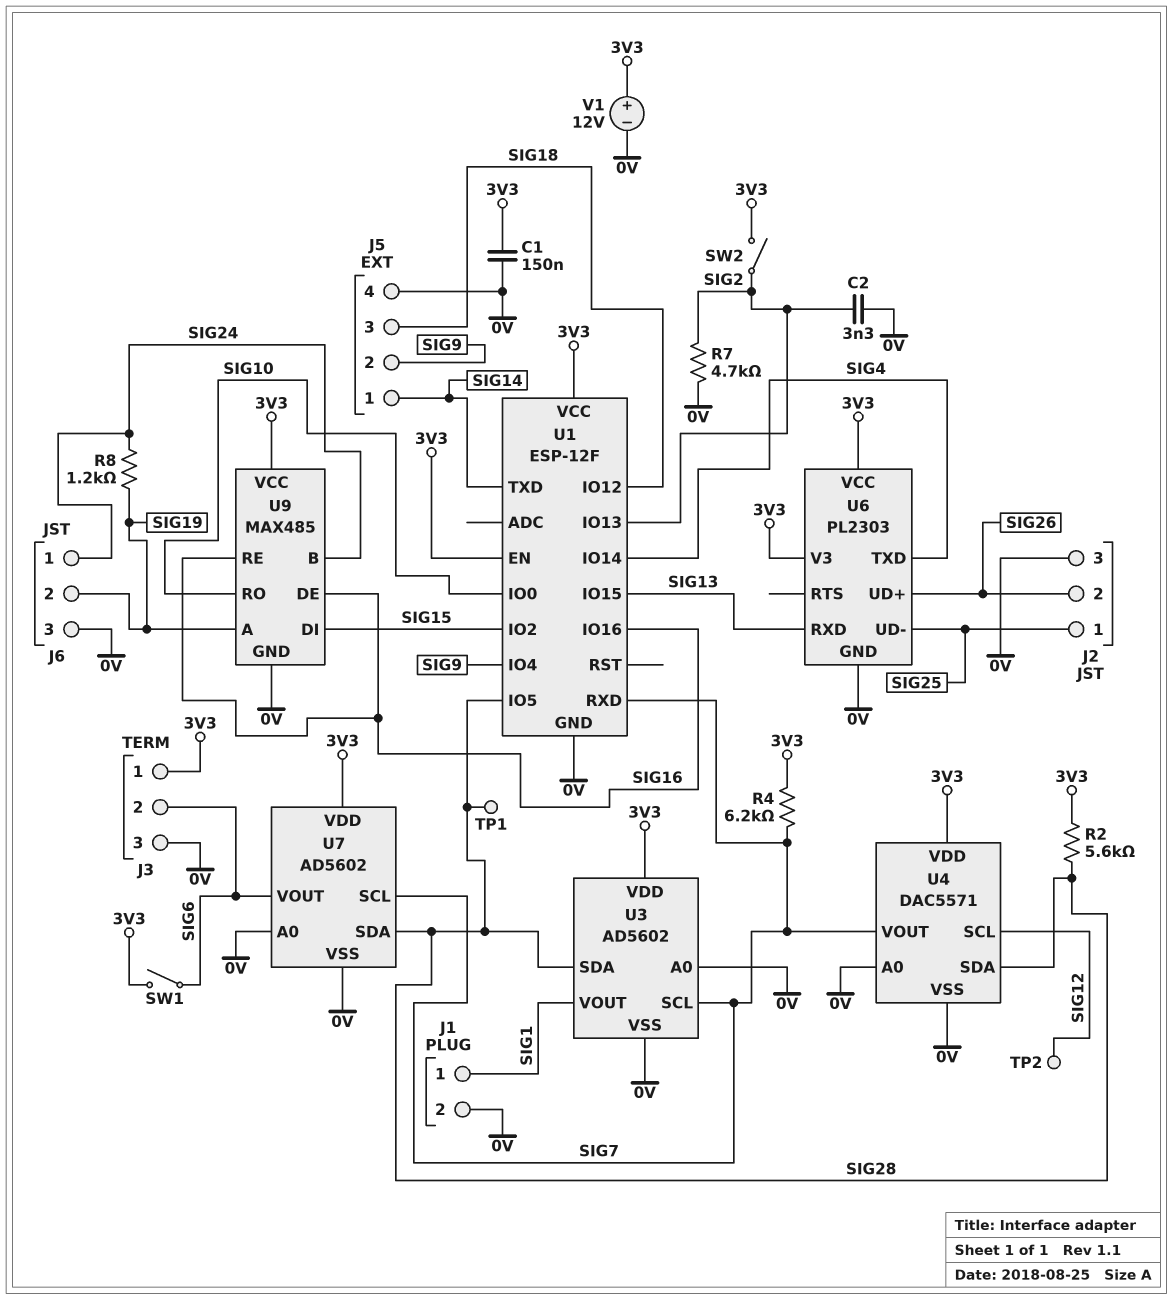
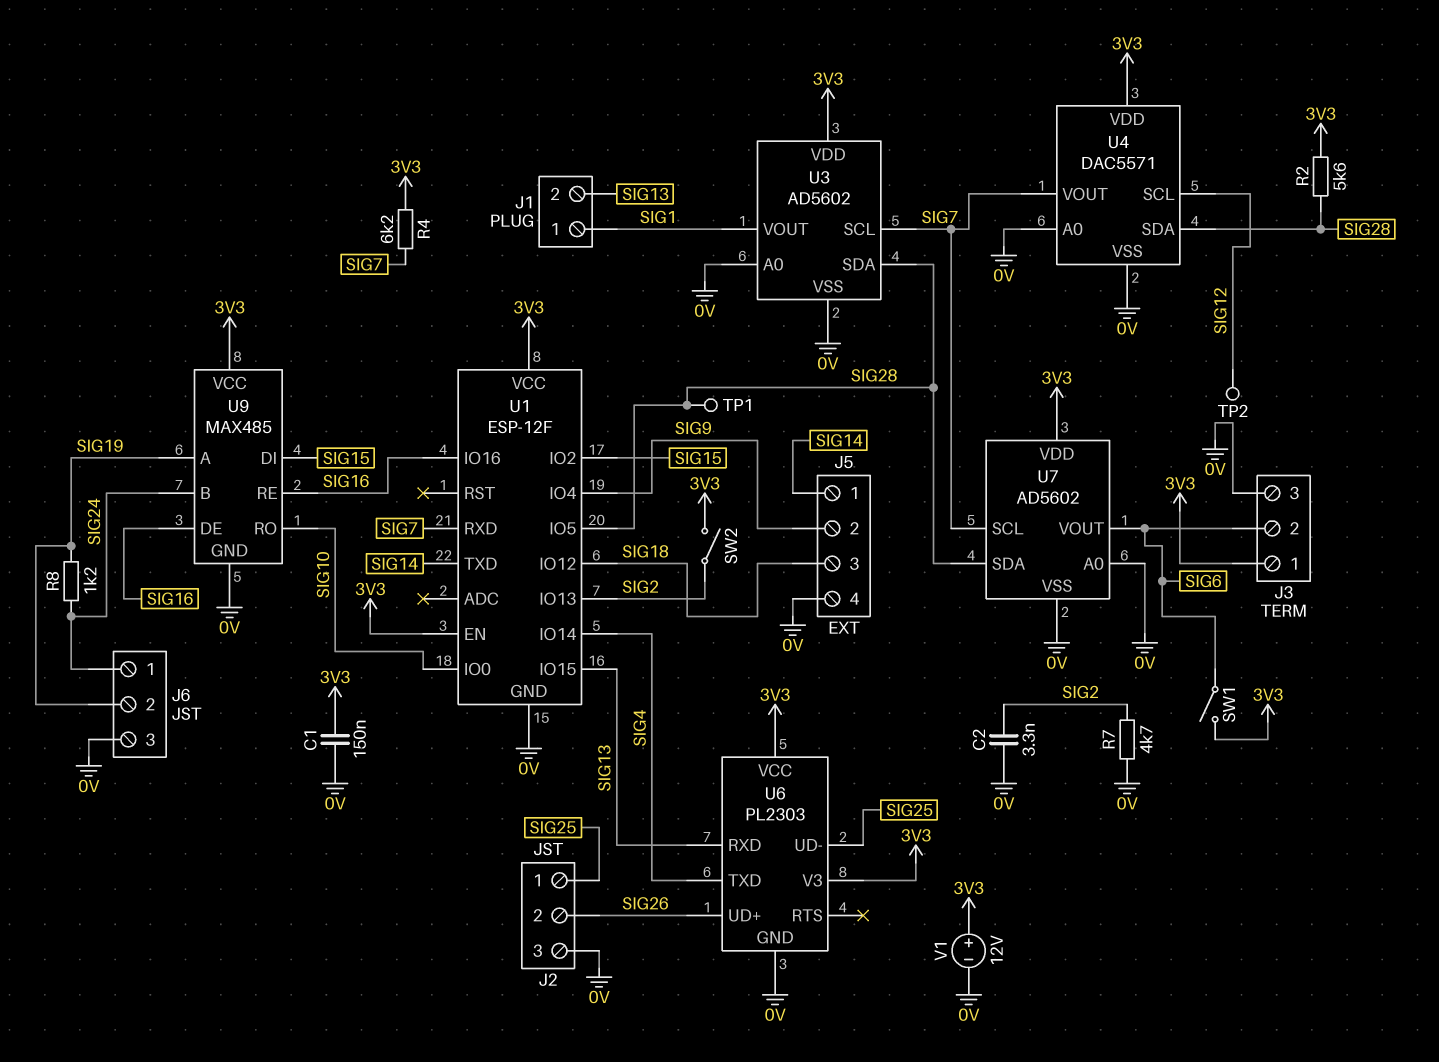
J1 pin 2: 0V -> SIG13

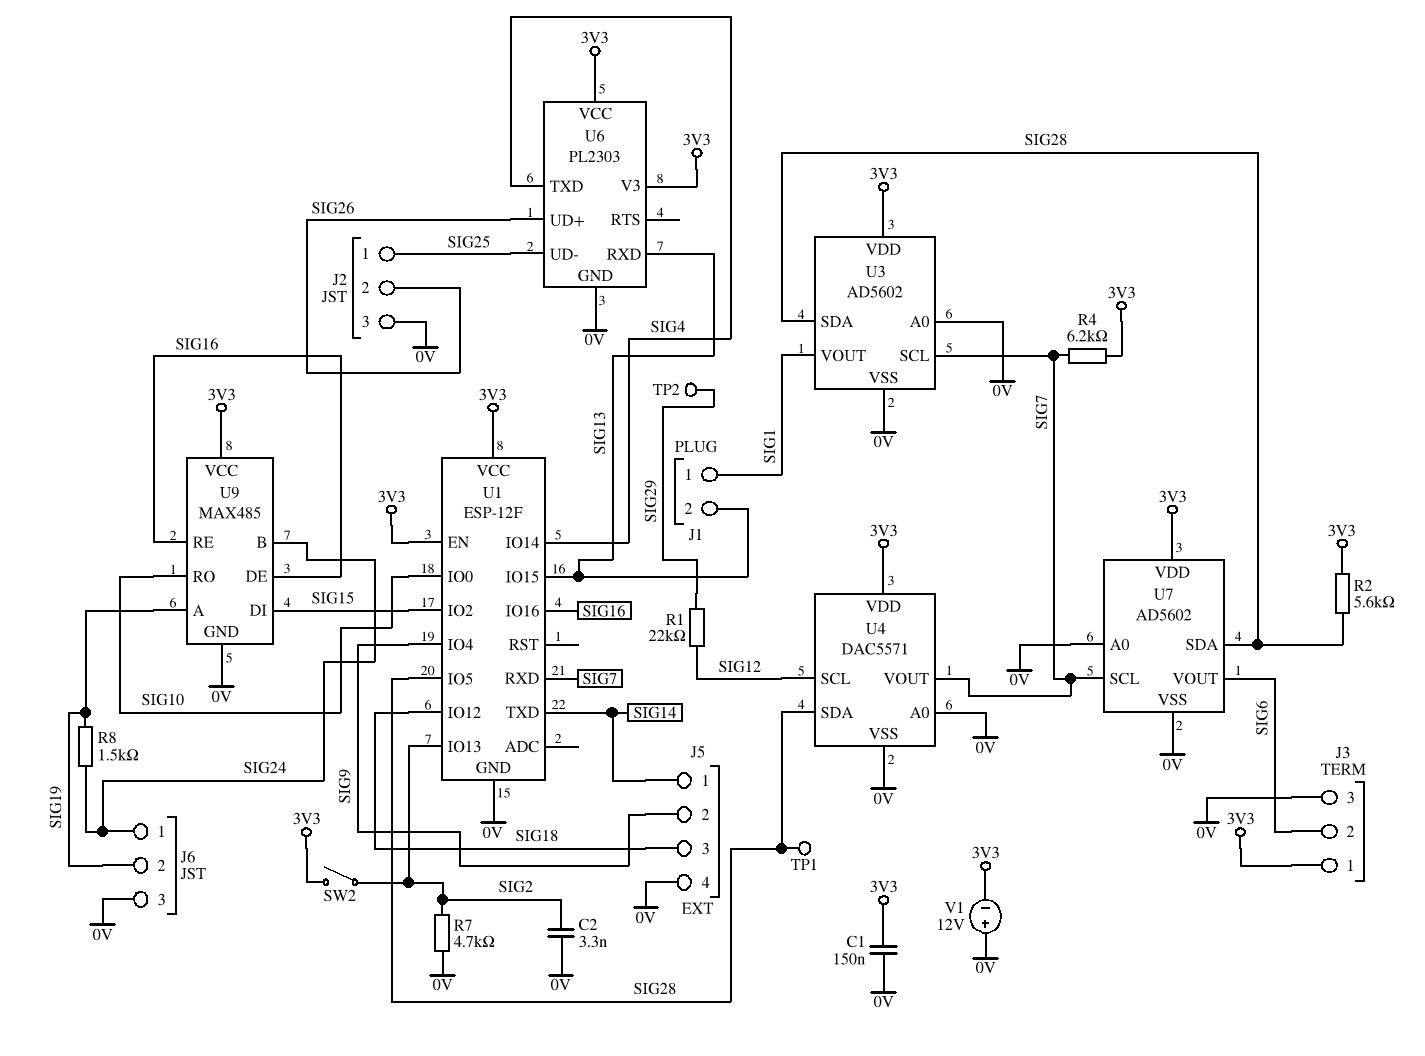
R1: none -> 22k (SIG12, SIG29)
R8: 1.2k (SIG19, SIG24) -> 1.5k (SIG19, SIG24)
SW1: switch (3V3, SIG6) -> none
TP2: test point (SIG12) -> test point (SIG29)
V1: 12V (plus 3V3, minus 0V) -> 12V (plus 0V, minus 3V3)

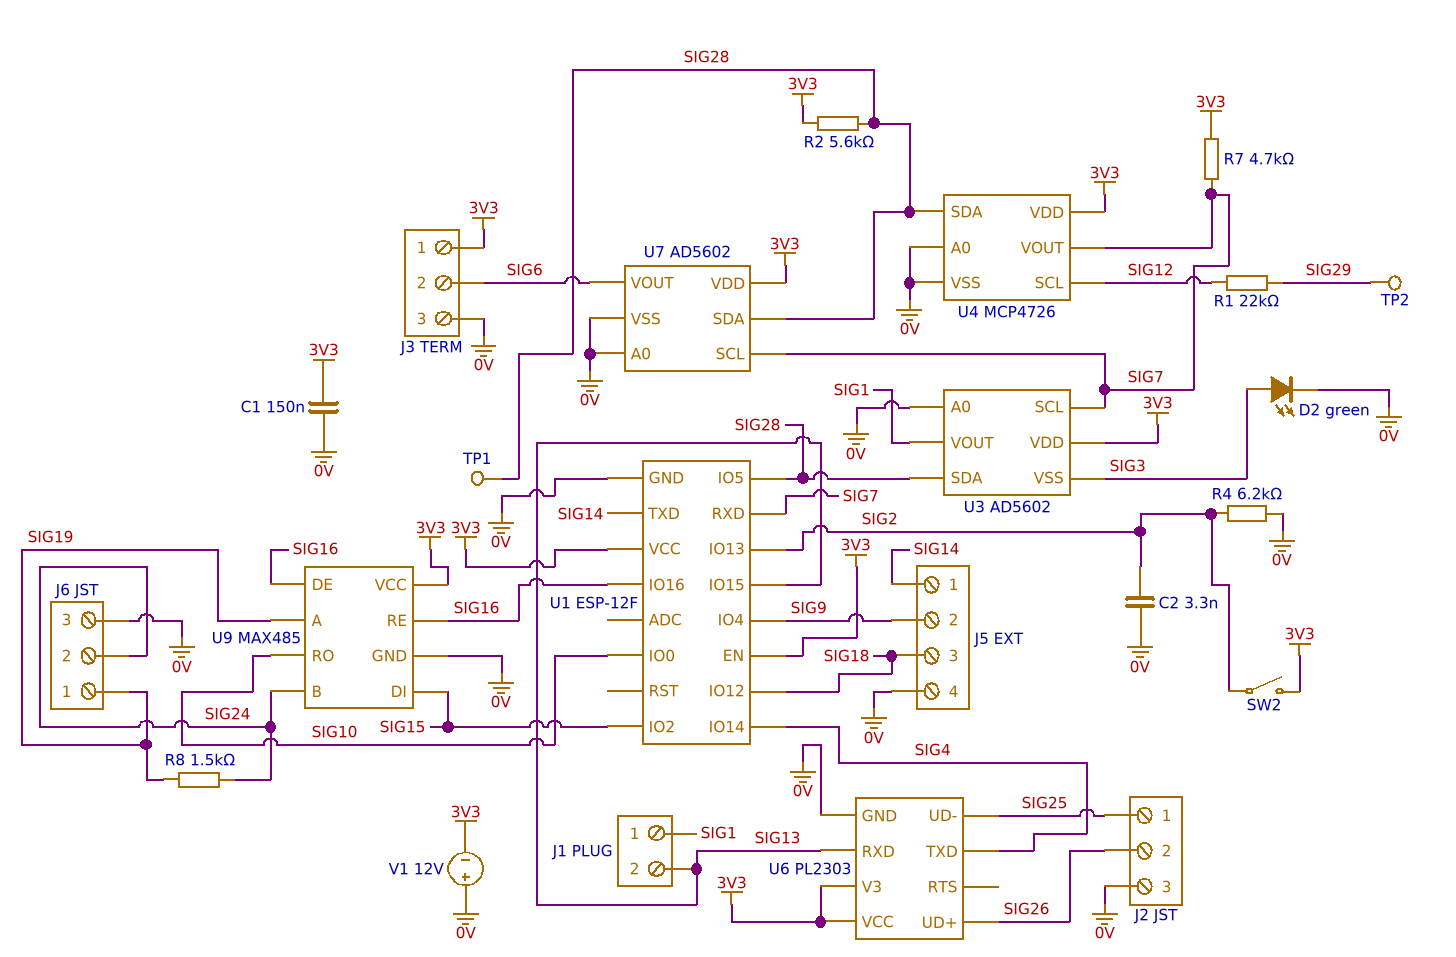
D2: none -> LED green (A SIG3, K 0V)
J6 pin 1: SIG24 -> SIG19
J6 pin 2: SIG19 -> SIG24
R4: 6.2k (3V3, SIG7) -> 6.2k (0V, SIG2)
R7: 4.7k (0V, SIG2) -> 4.7k (3V3, SIG7)
U3 pin VSS: 0V -> SIG3
U4: DAC5571 -> MCP4726

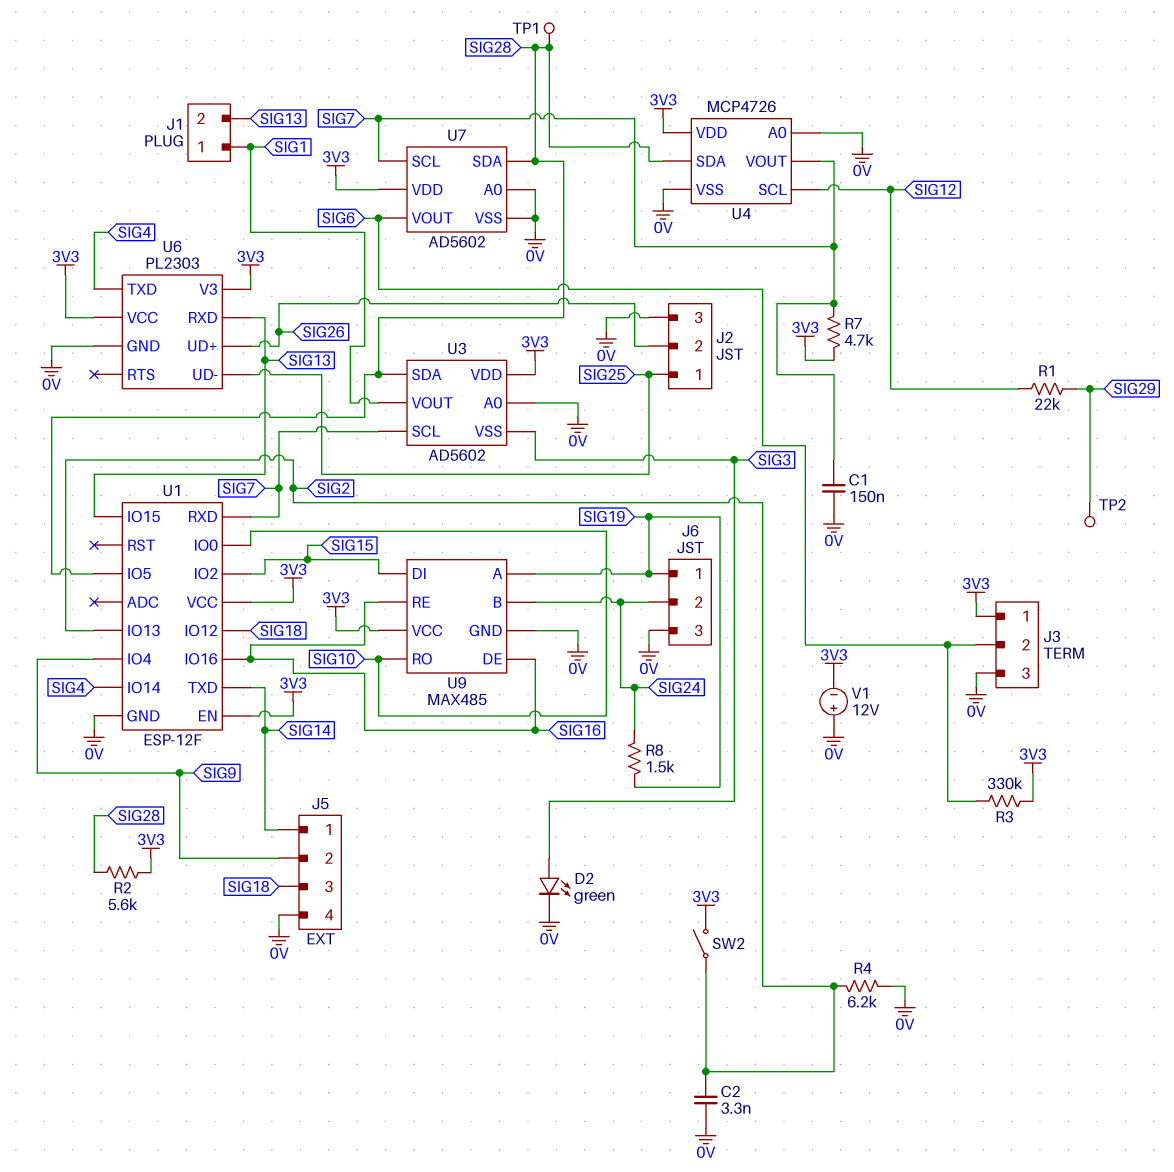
C1: 150nF (0V, 3V3) -> 150nF (0V, SIG7)
R3: none -> 330k (3V3, SIG6)

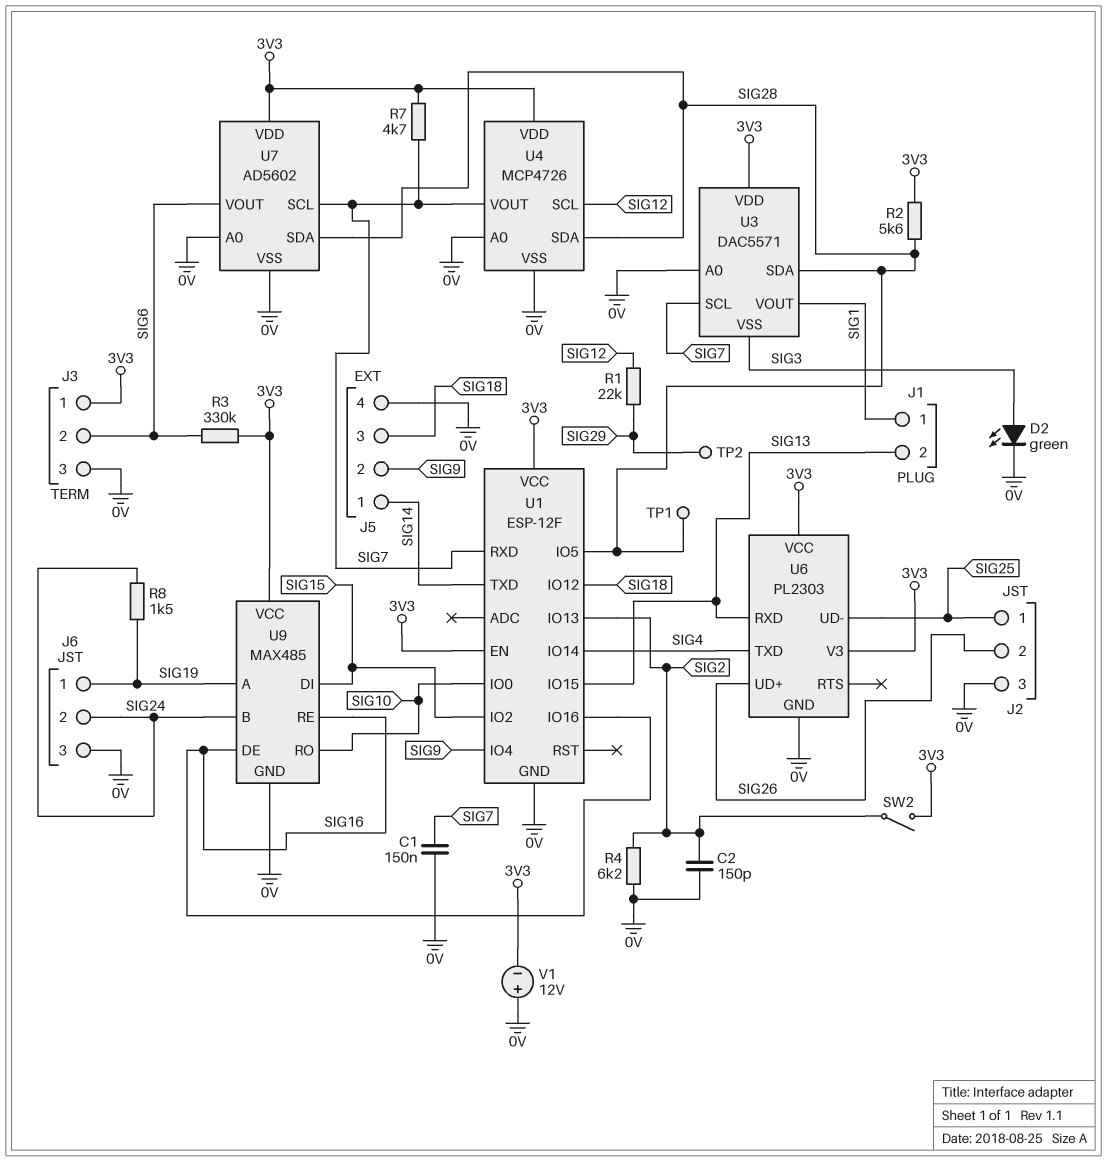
C2: 3.3nF (0V, SIG2) -> 150pF (0V, SIG2)
U3: AD5602 -> DAC5571

